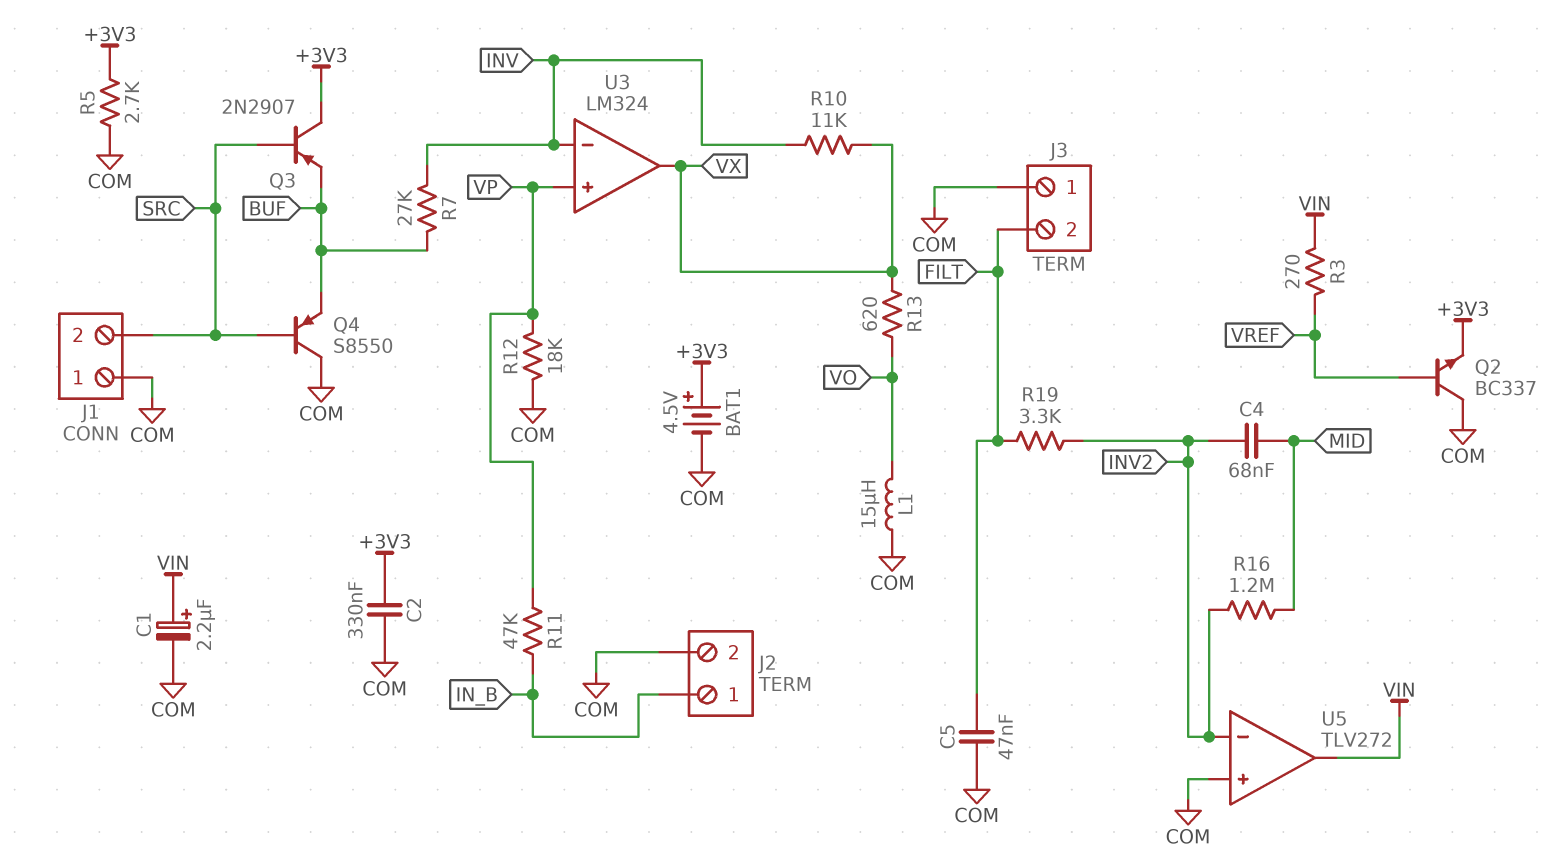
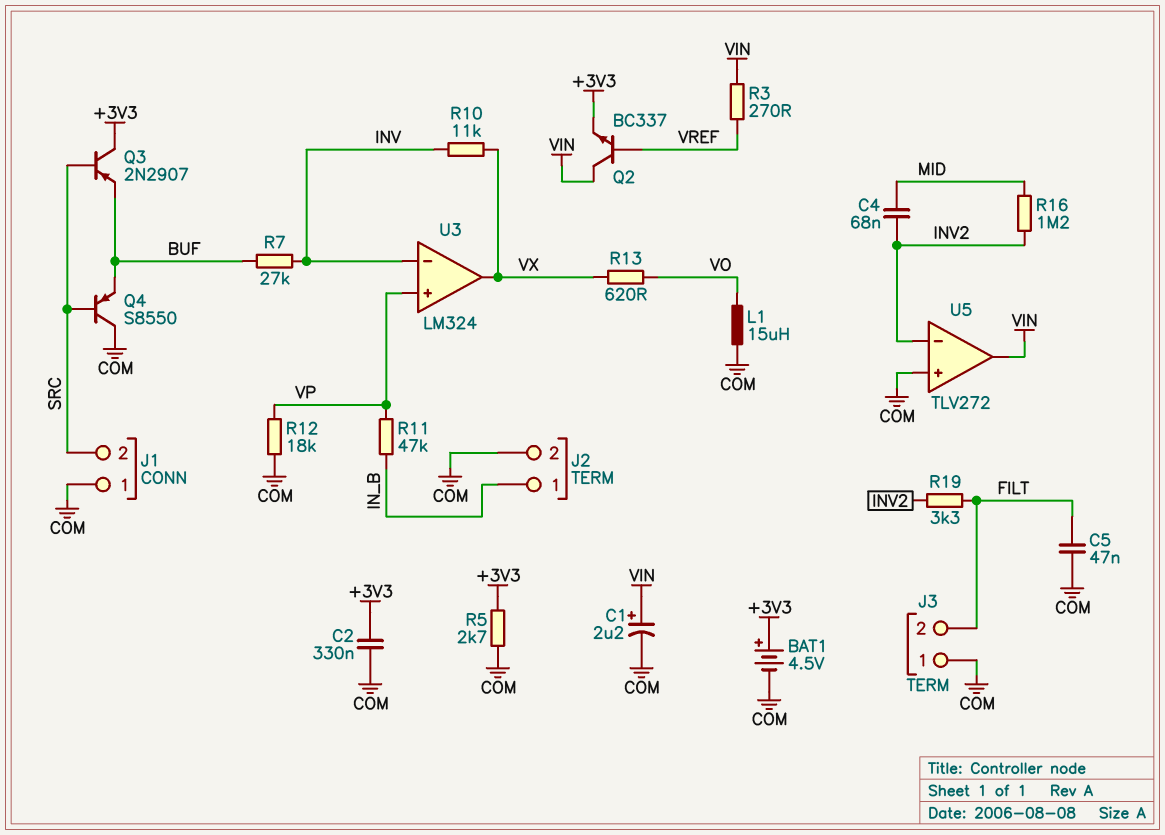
Q2: NPN BC337 (B VREF, C COM, E +3V3) -> NPN BC337 (B VREF, C VIN, E +3V3)

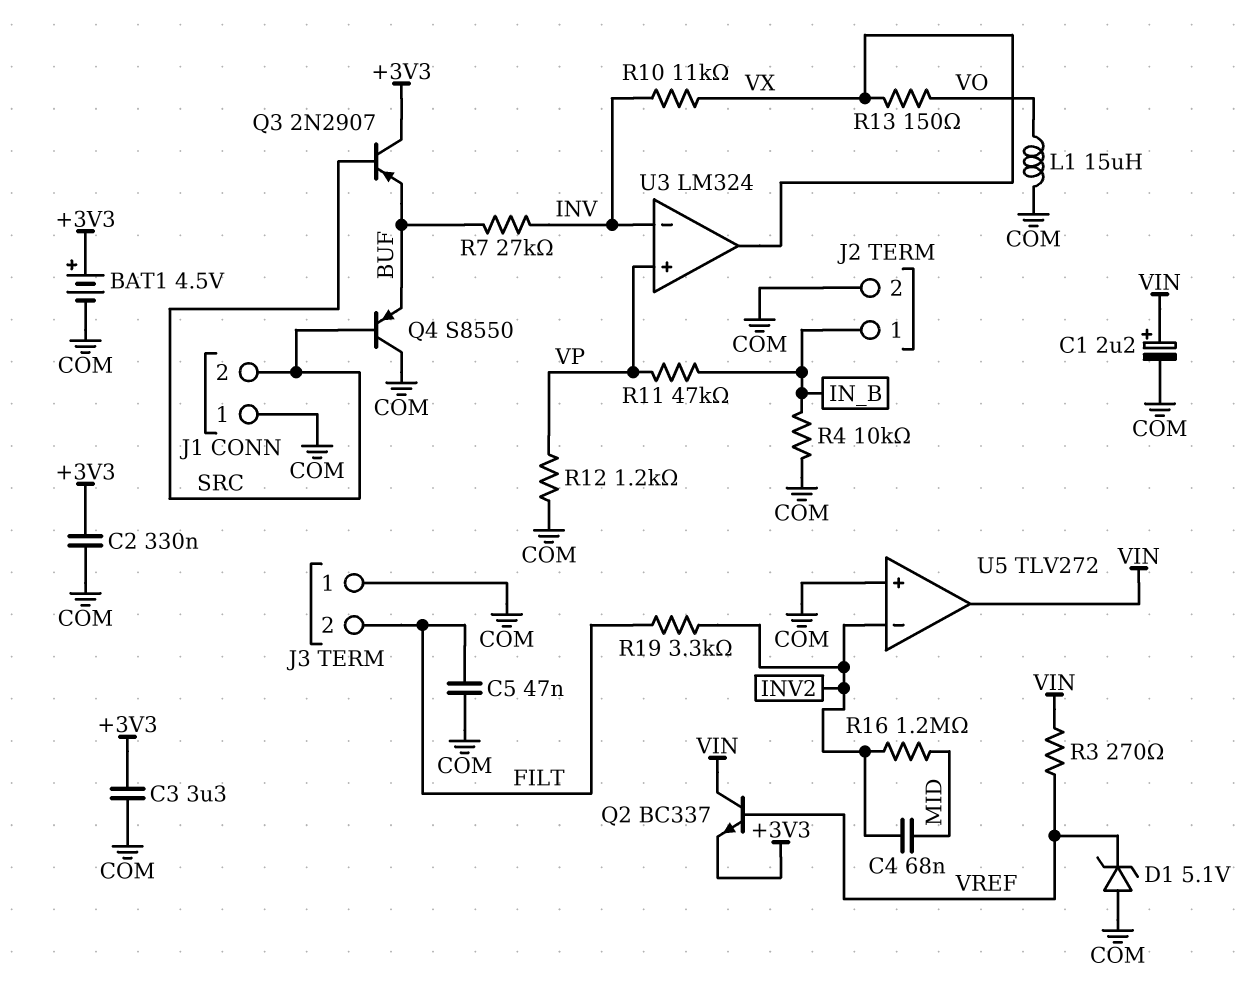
C3: none -> 3.3uF (+3V3, COM)
D1: none -> zener 5.1V (A COM, K VREF)
R4: none -> 10k (COM, IN_B)
R5: 2.7k (+3V3, COM) -> none
R12: 18k (COM, VP) -> 1.2k (COM, VP)
R13: 620 (VO, VX) -> 150 (VO, VX)

